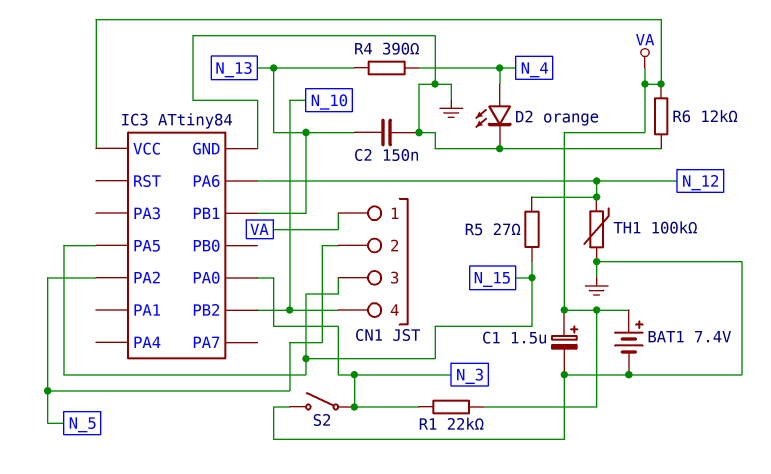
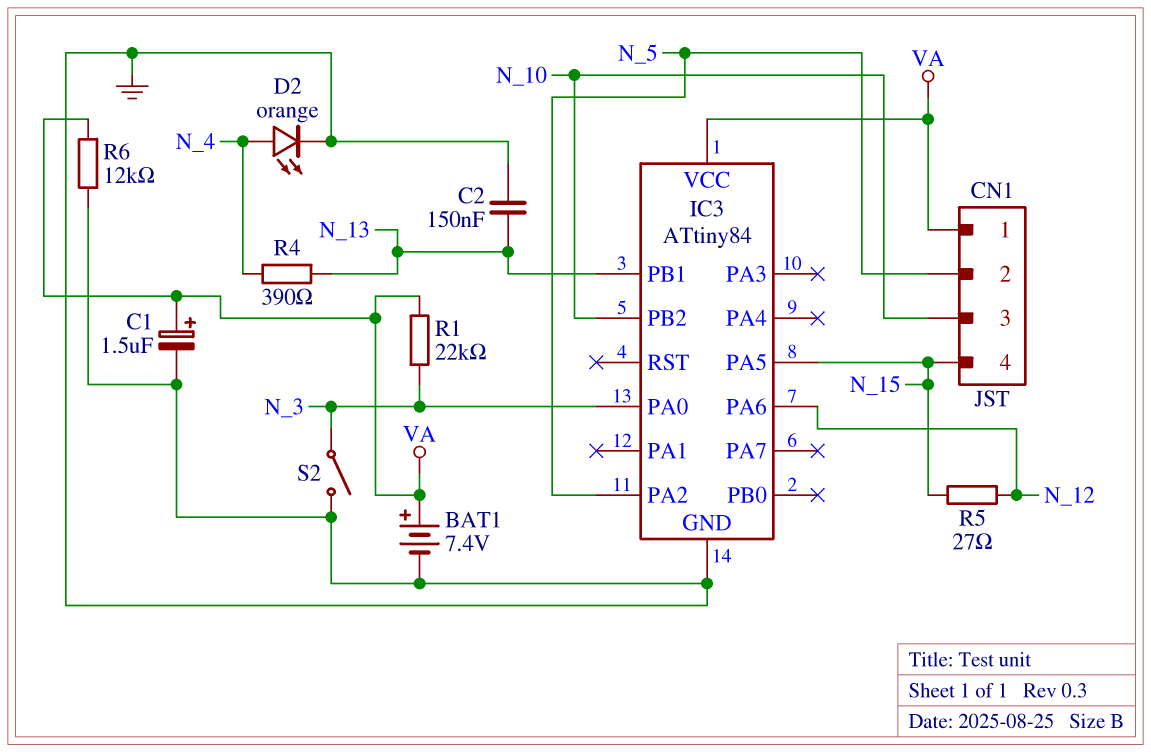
CN1 pin 3: N_15 -> N_10
CN1 pin 4: N_10 -> N_15
TH1: 100k (GND, N_12) -> none

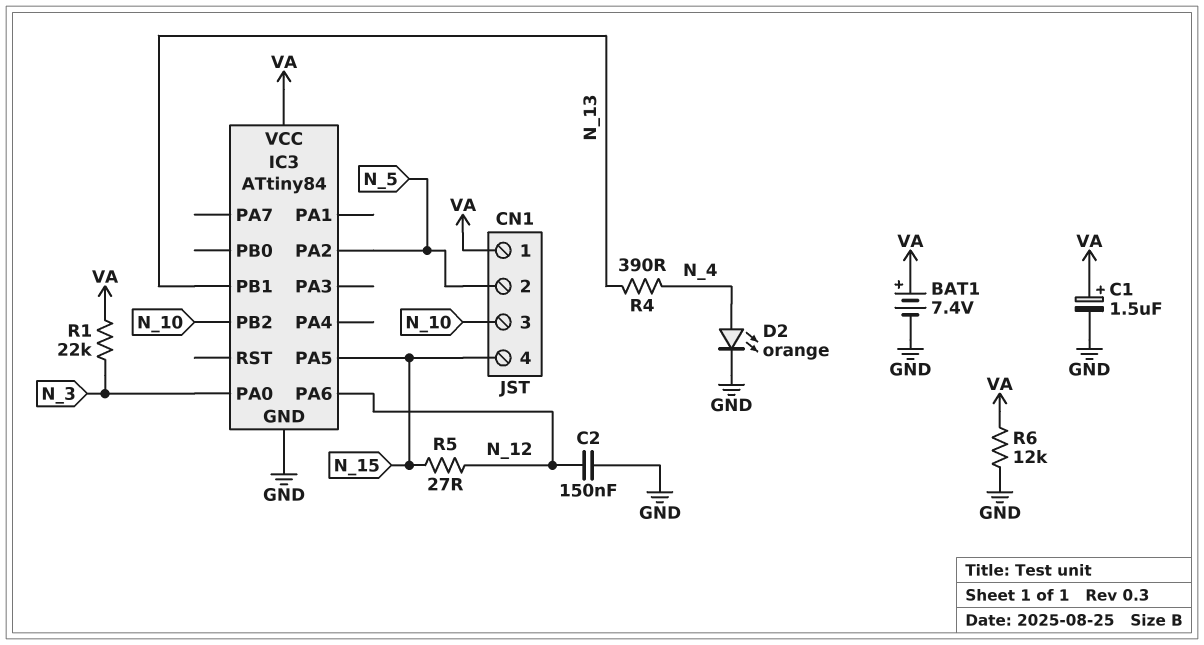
C2: 150nF (GND, N_13) -> 150nF (GND, N_12)
S2: switch (GND, N_3) -> none

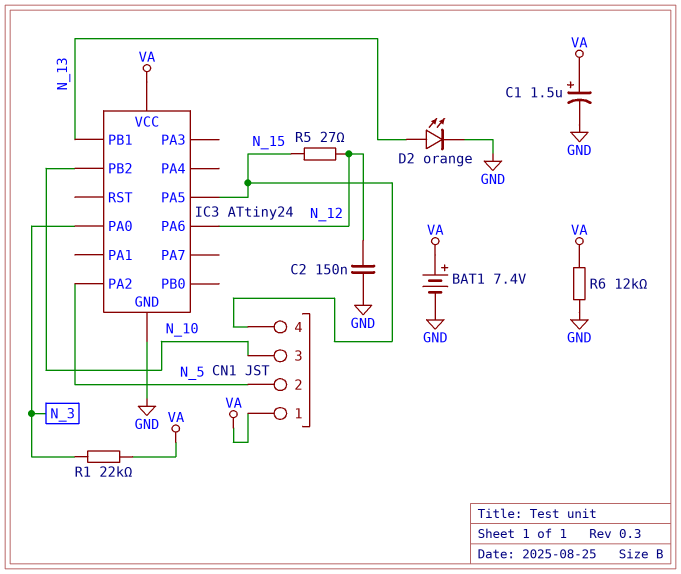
D2: LED orange (A N_4, K GND) -> LED orange (A N_13, K GND)
IC3: ATtiny84 -> ATtiny24
R4: 390 (N_4, N_13) -> none

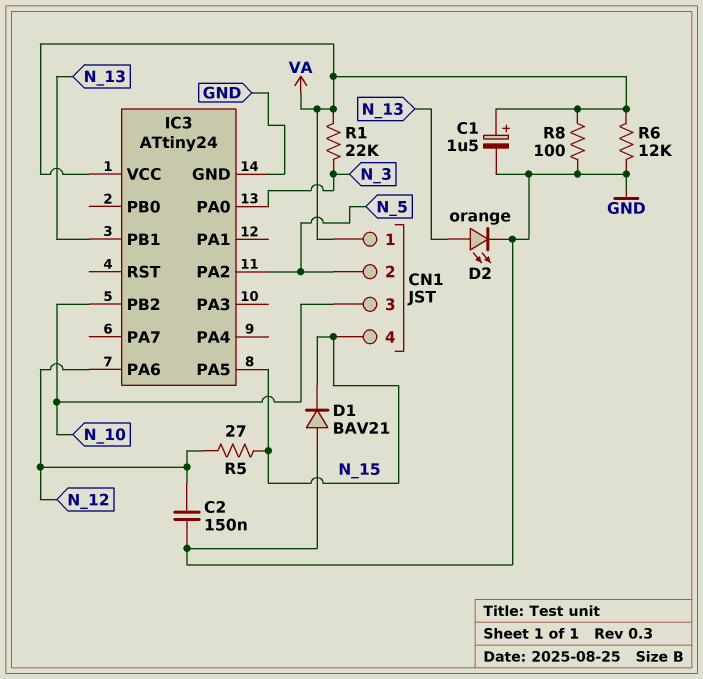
BAT1: 7.4V (plus VA, minus GND) -> none
D1: none -> diode BAV21 (A GND, K N_15)
R8: none -> 100 (GND, VA)

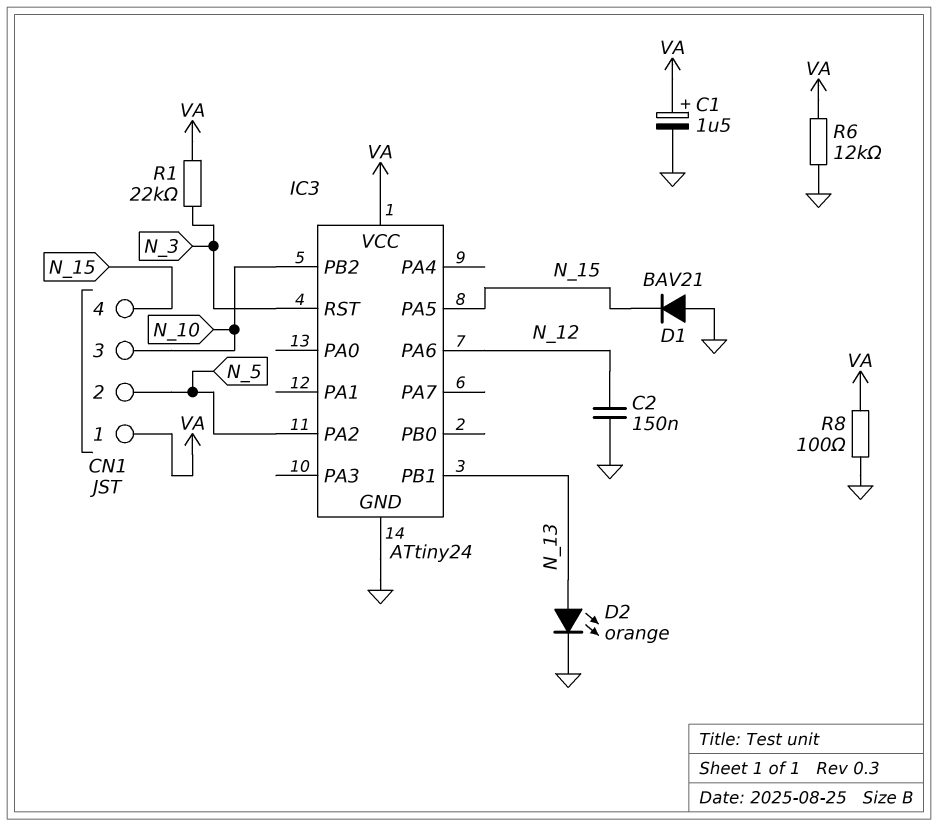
IC3 pin PA0: N_3 -> none
IC3 pin RST: none -> N_3
R5: 27 (N_12, N_15) -> none

